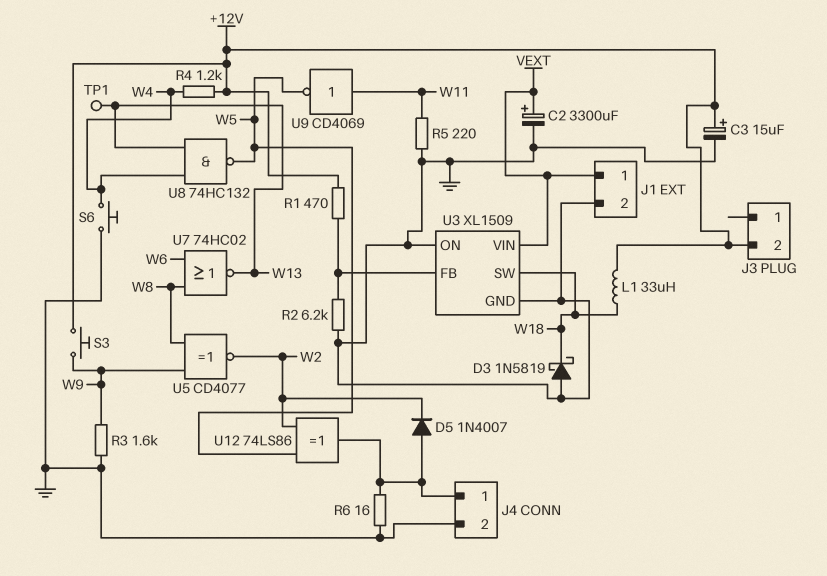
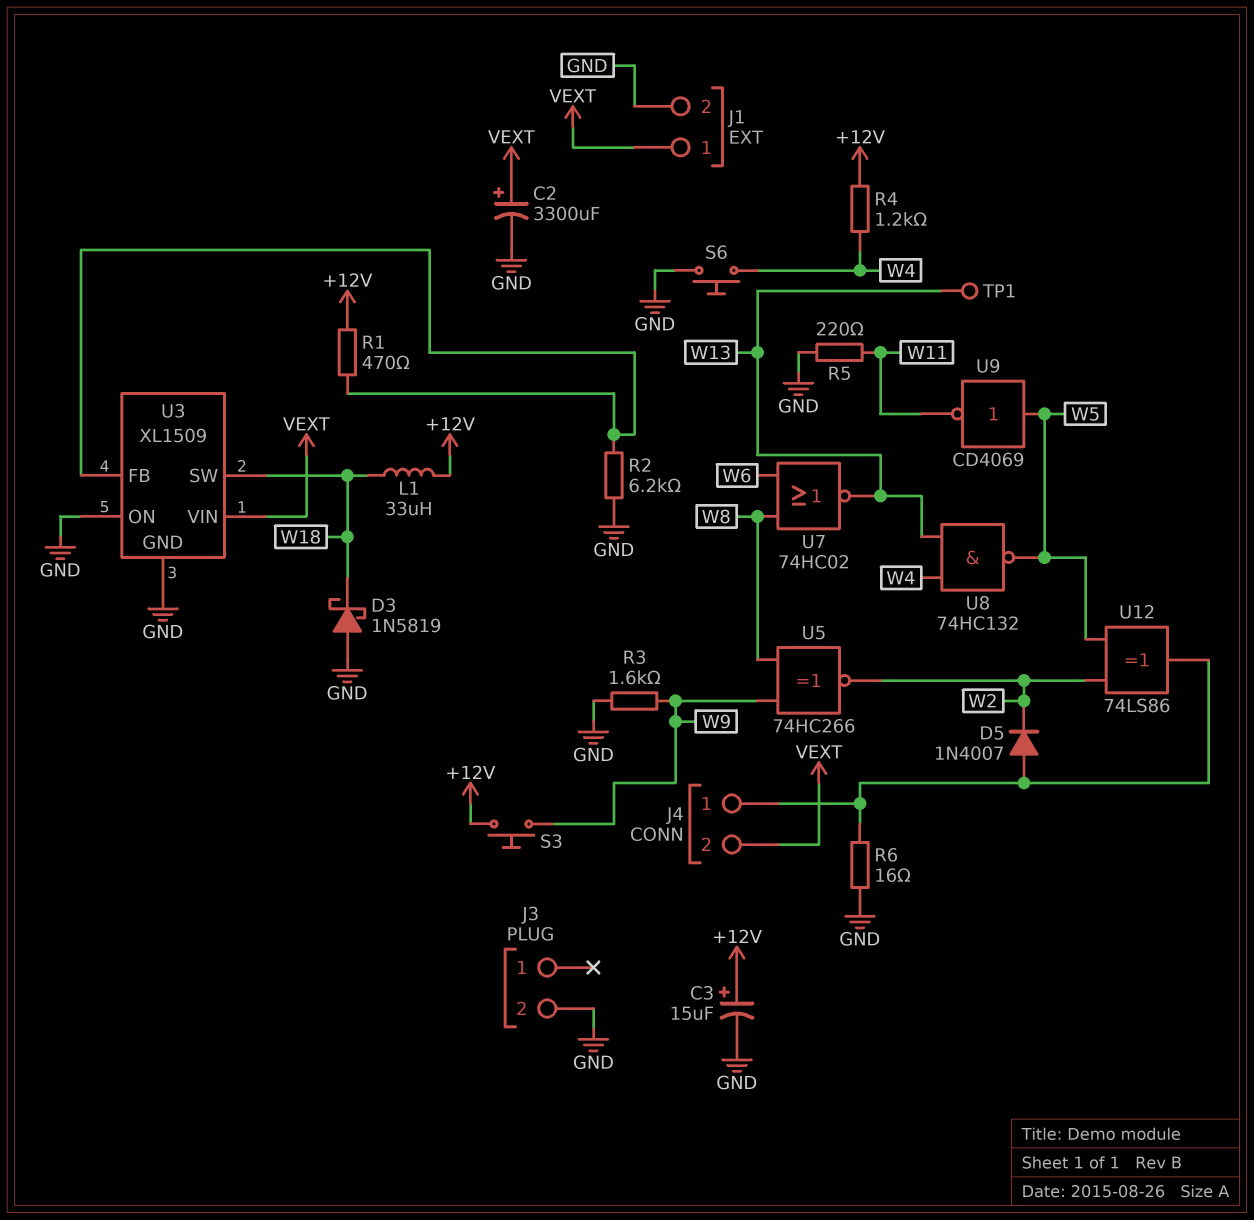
J3 pin 2: +12V -> GND
J4 pin 2: GND -> VEXT
U5: XNOR CD4077 (in W8, in W9, out W2) -> XNOR 74HC266 (in W8, in W9, out W2)
U9: NOT CD4069 (in W11, out W5) -> NOT CD4069 (in W5, out W11)

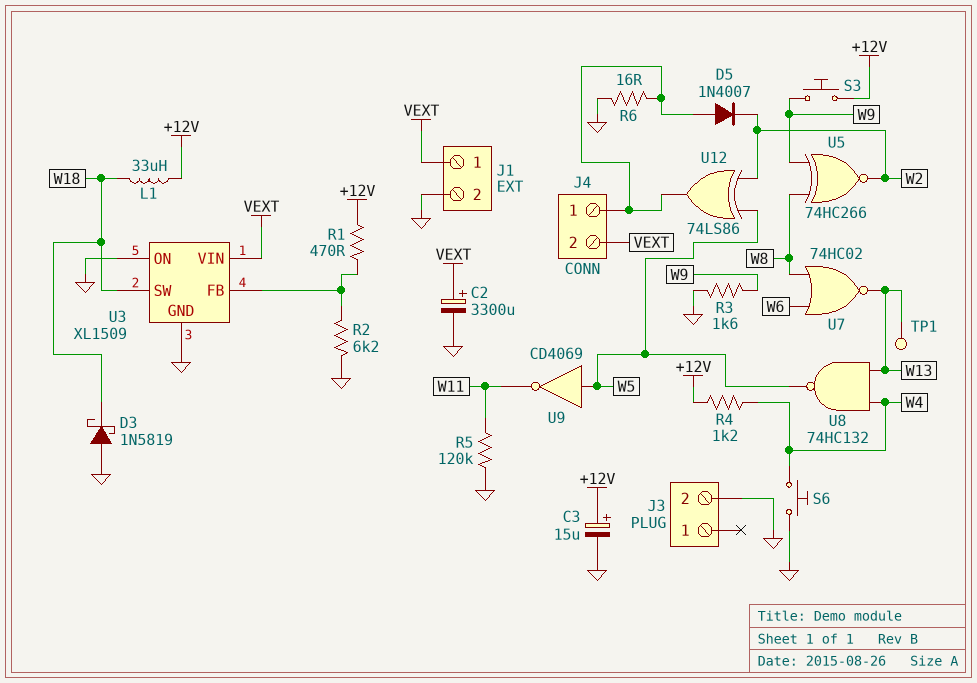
R5: 220 (GND, W11) -> 120k (GND, W11)

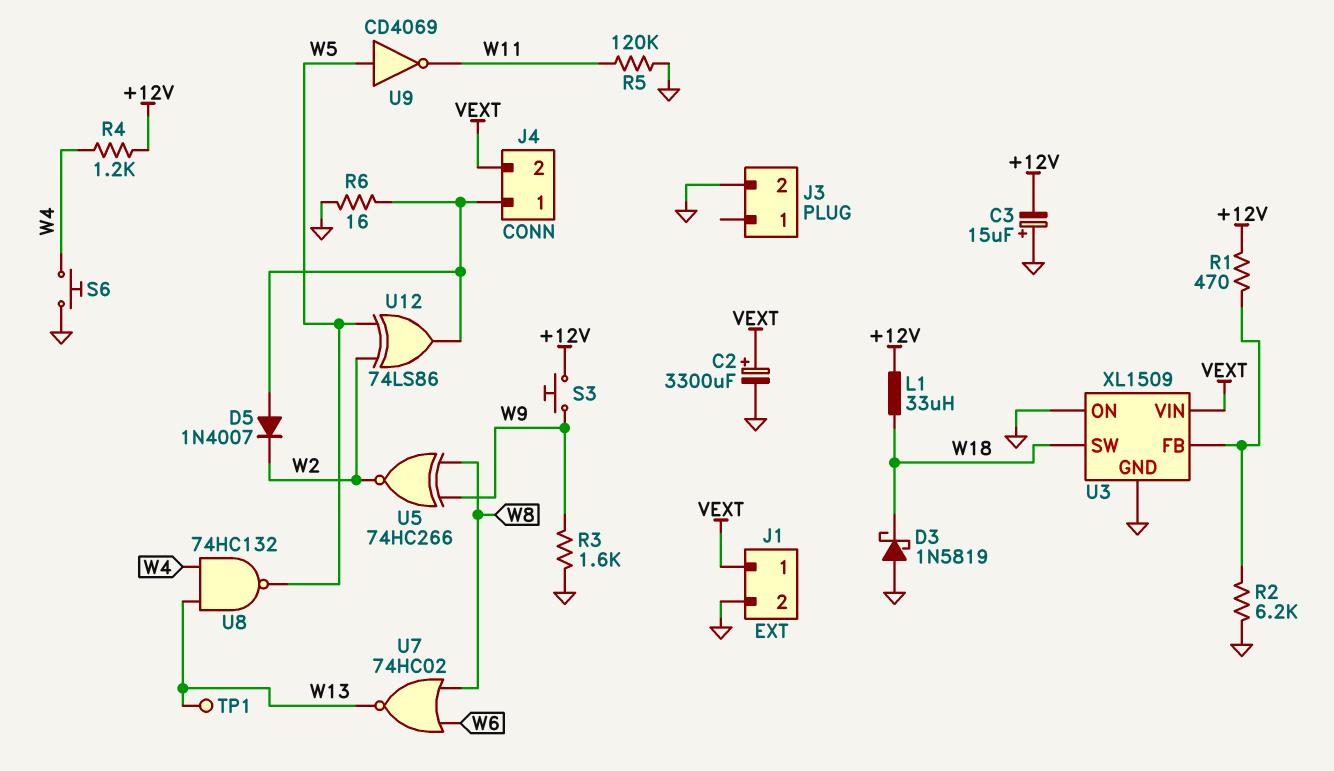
C3: 15uF (plus +12V, minus GND) -> 15uF (plus GND, minus +12V)

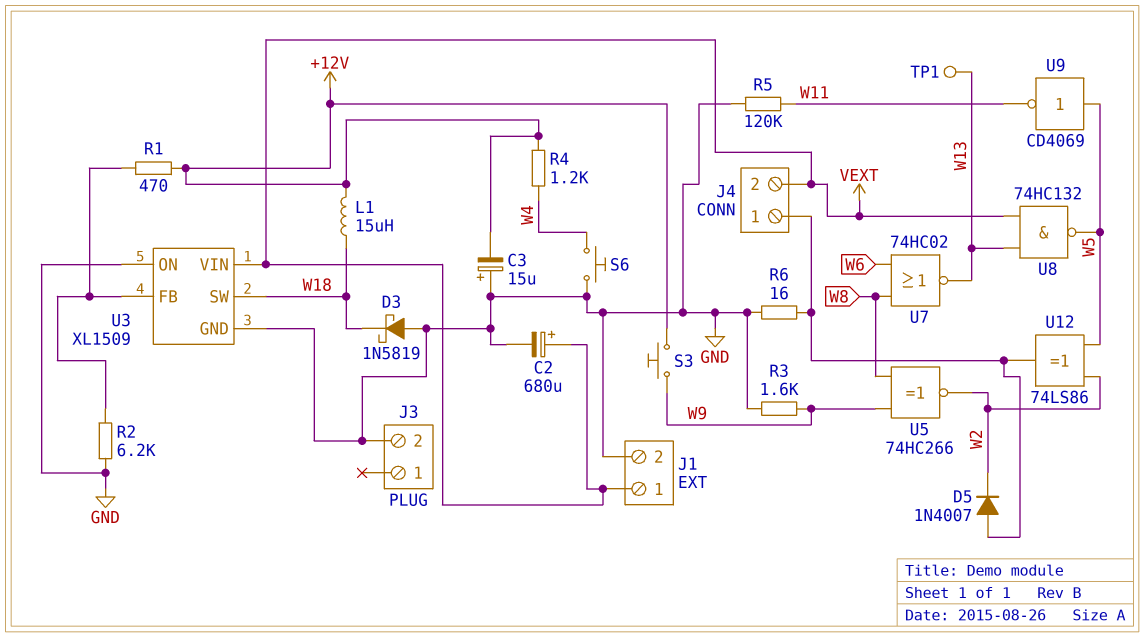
C2: 3300uF (plus VEXT, minus GND) -> 680uF (plus VEXT, minus GND)
L1: 33uH (+12V, W18) -> 15uH (+12V, W18)
U8: NAND 74HC132 (in W4, in W13, out W5) -> NAND 74HC132 (in VEXT, in W13, out W5)

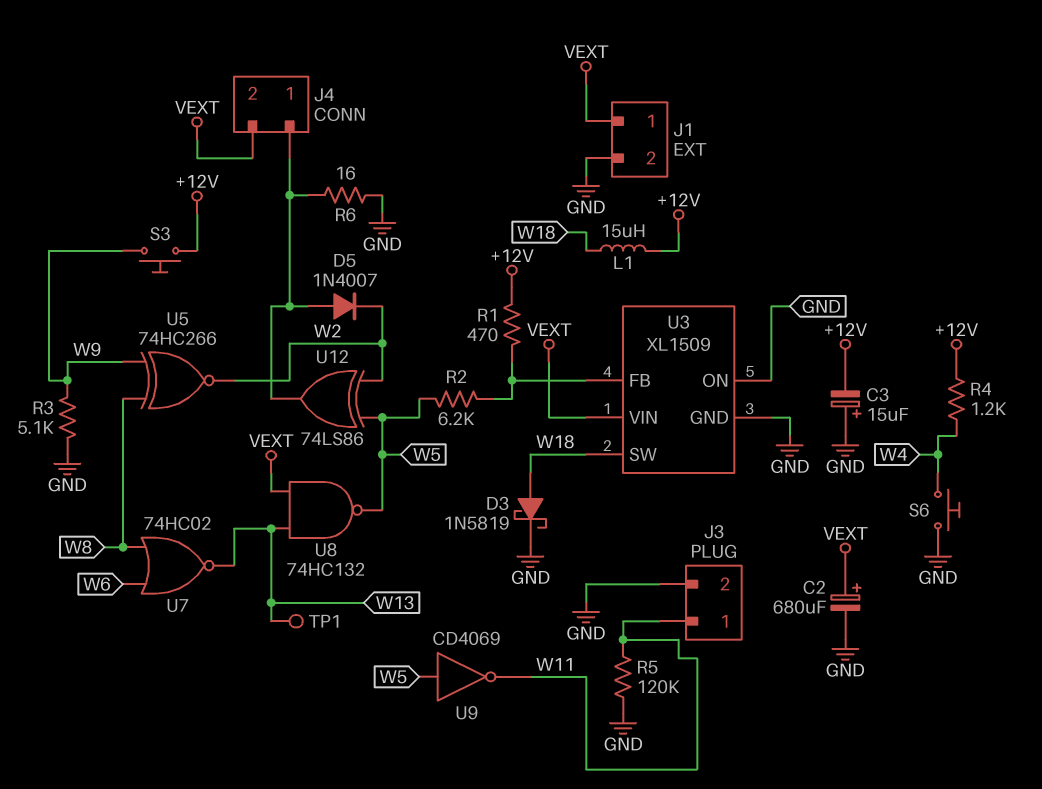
D3: schottky 1N5819 (A GND, K W18) -> schottky 1N5819 (A W18, K GND)
J3 pin 1: none -> W11
R2: 6.2k (GND, U3/FB) -> 6.2k (U3/FB, W5)
R3: 1.6k (GND, W9) -> 5.1k (GND, W9)

